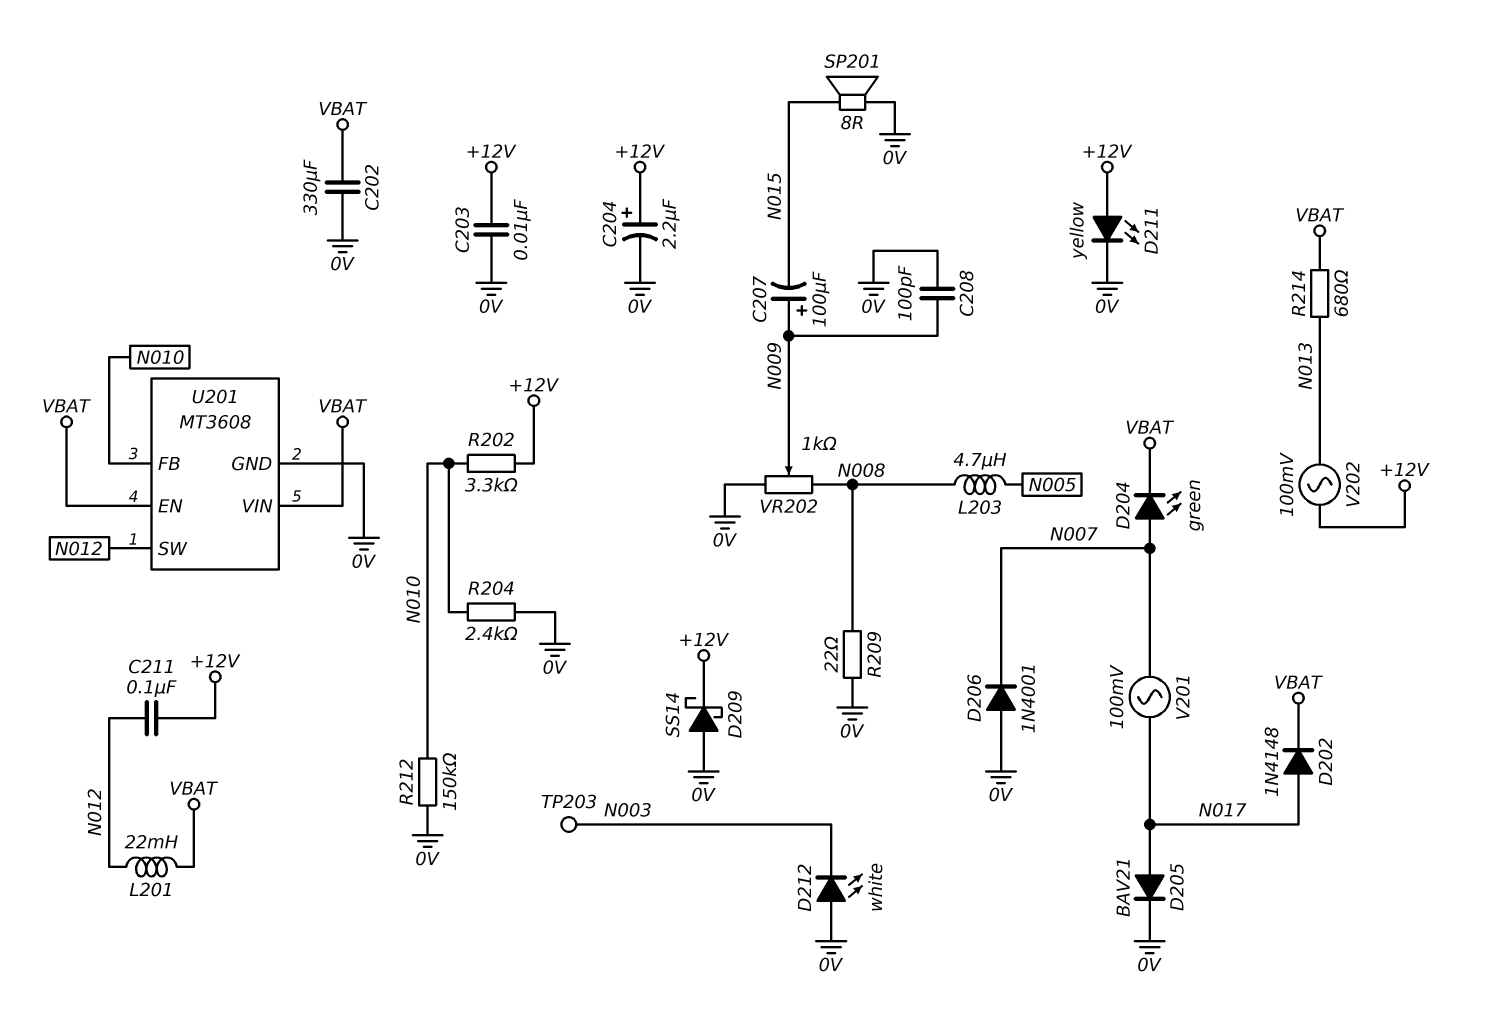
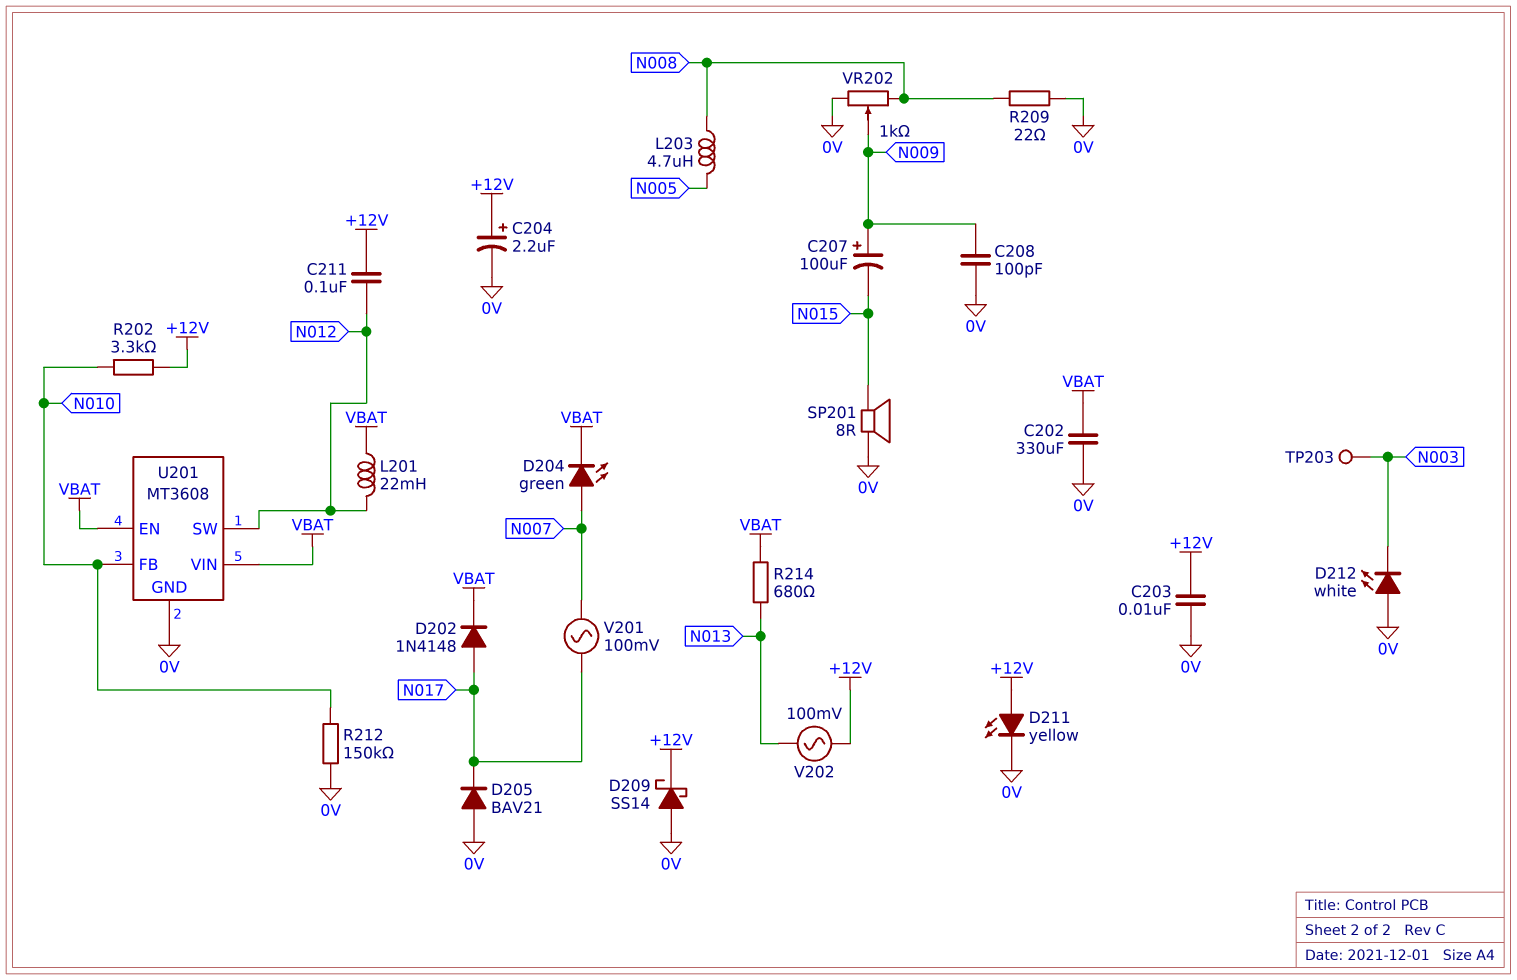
D205: diode BAV21 (A N017, K 0V) -> diode BAV21 (A 0V, K N017)
D206: diode 1N4001 (A 0V, K N007) -> none
R204: 2.4k (0V, N010) -> none

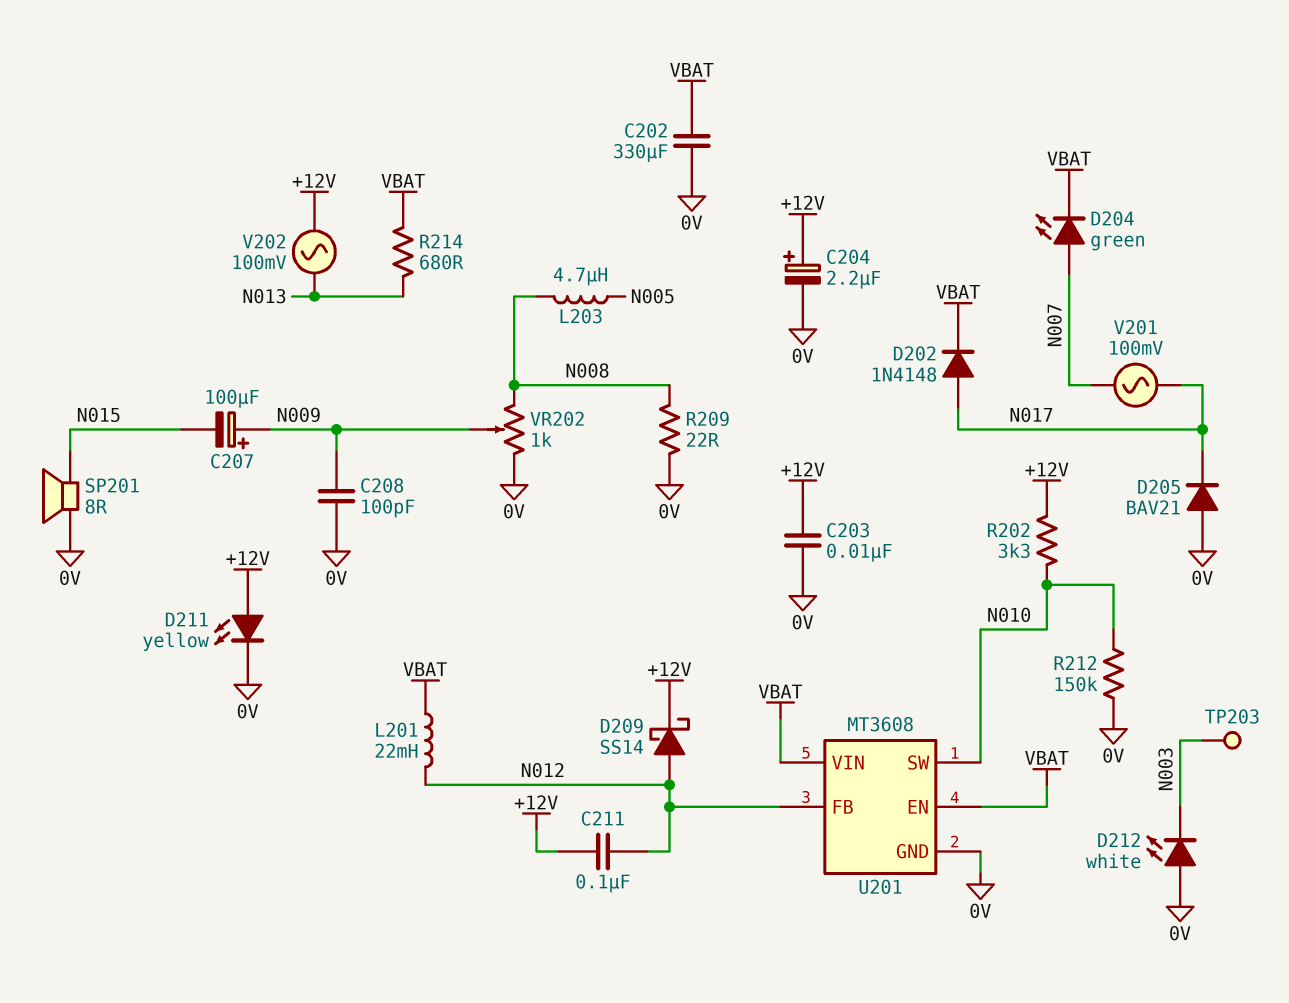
D209: schottky SS14 (A 0V, K +12V) -> schottky SS14 (A N012, K +12V)
U201 pin FB: N010 -> N012
U201 pin SW: N012 -> N010

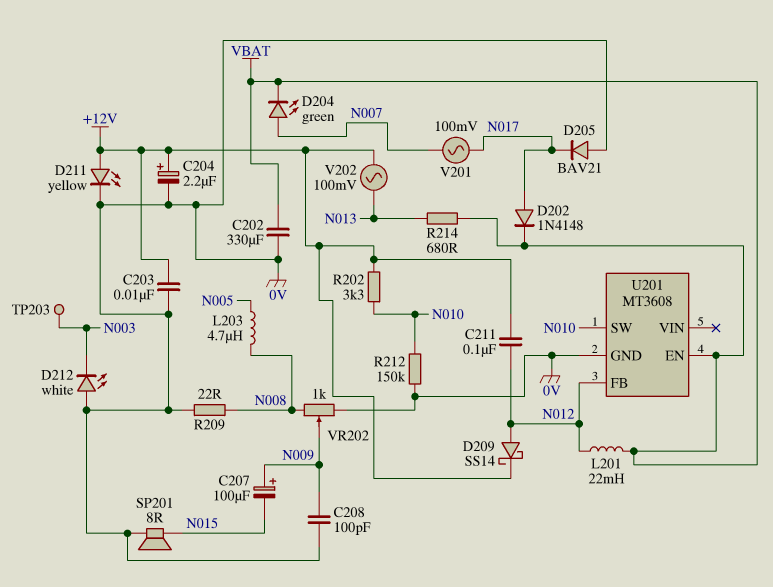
U201 pin VIN: VBAT -> none

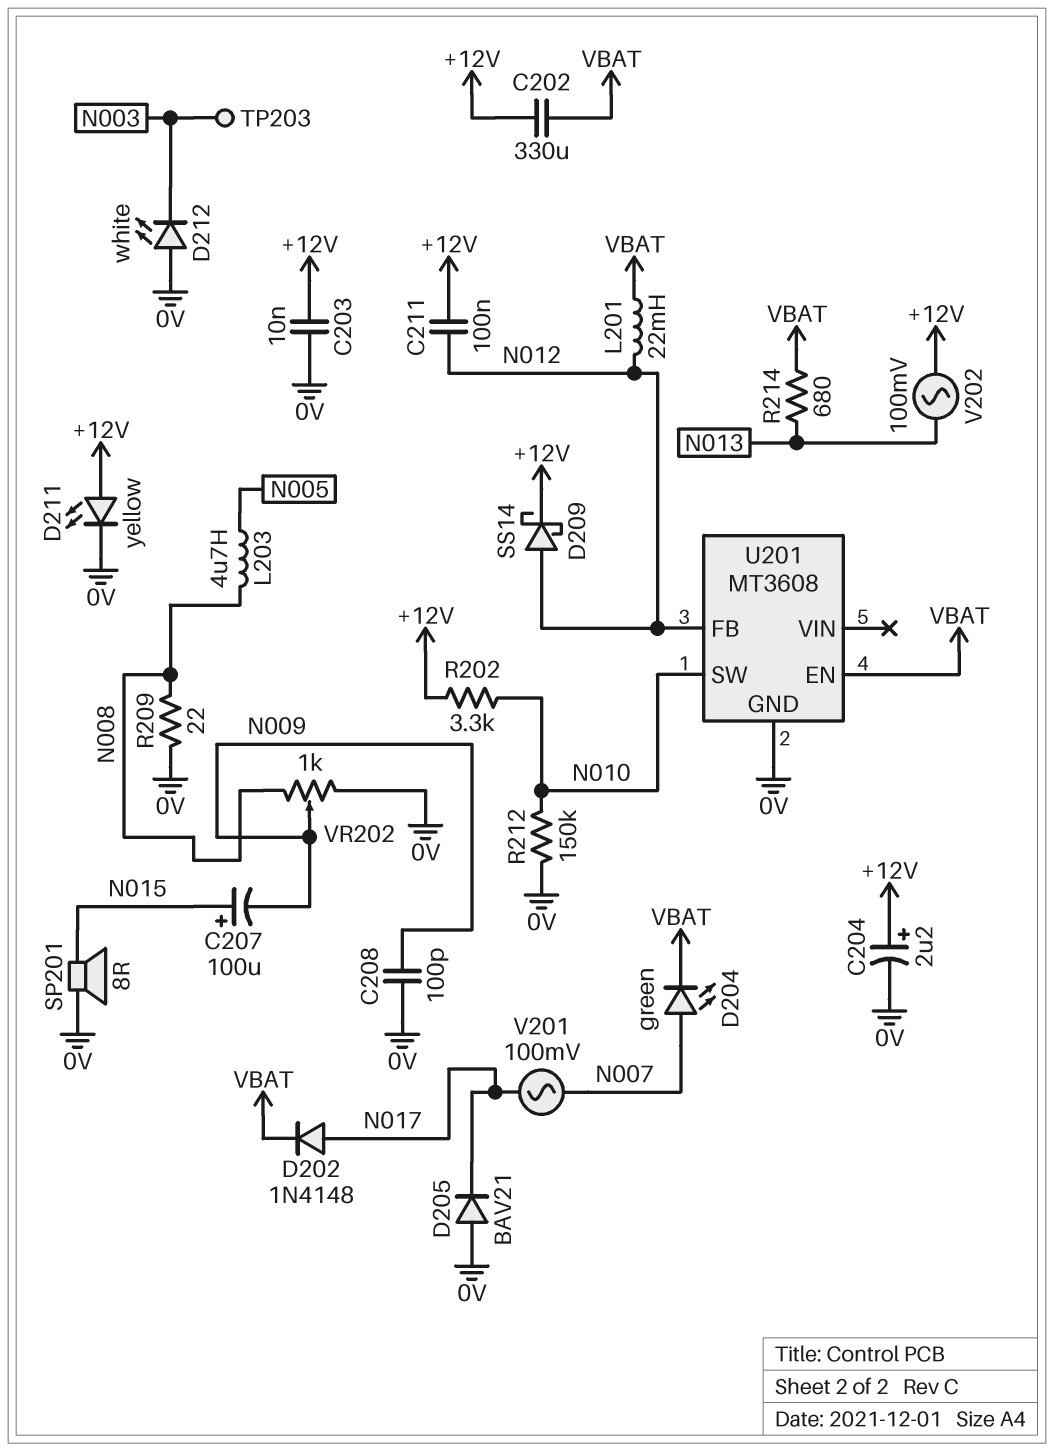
C202: 330uF (0V, VBAT) -> 330uF (+12V, VBAT)
C207: 100uF (plus N009, minus N015) -> 100uF (plus N015, minus N009)

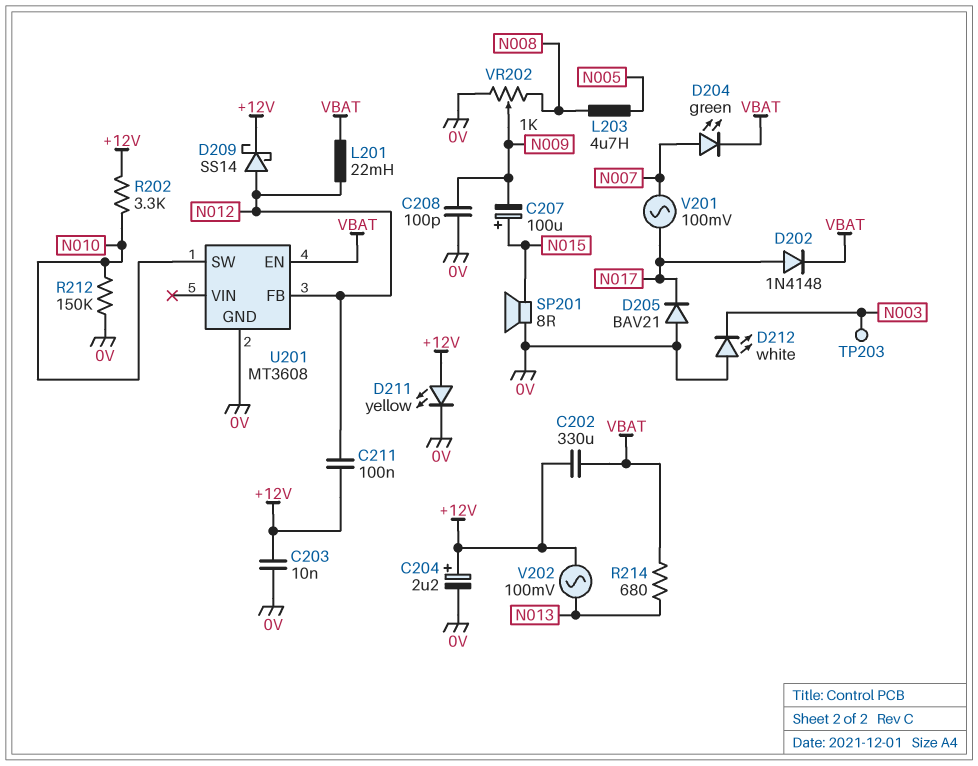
R209: 22 (0V, N008) -> none

